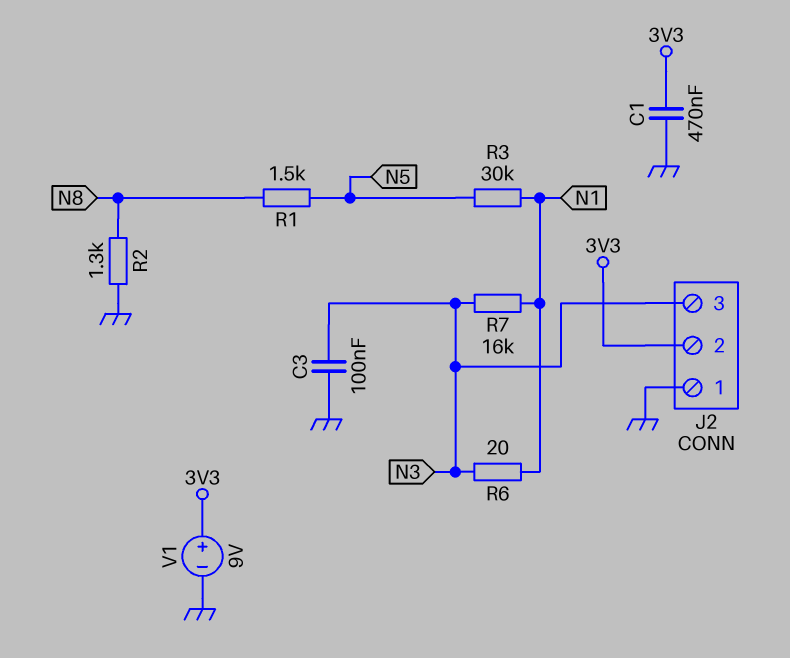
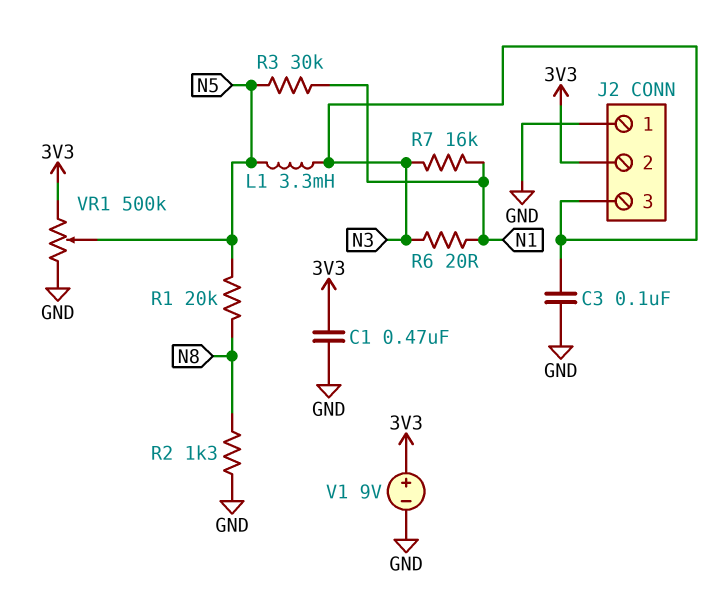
L1: none -> 3.3mH (N3, N5)
R1: 1.5k (N5, N8) -> 20k (N5, N8)
VR1: none -> 500k (3V3, GND, wiper N5)

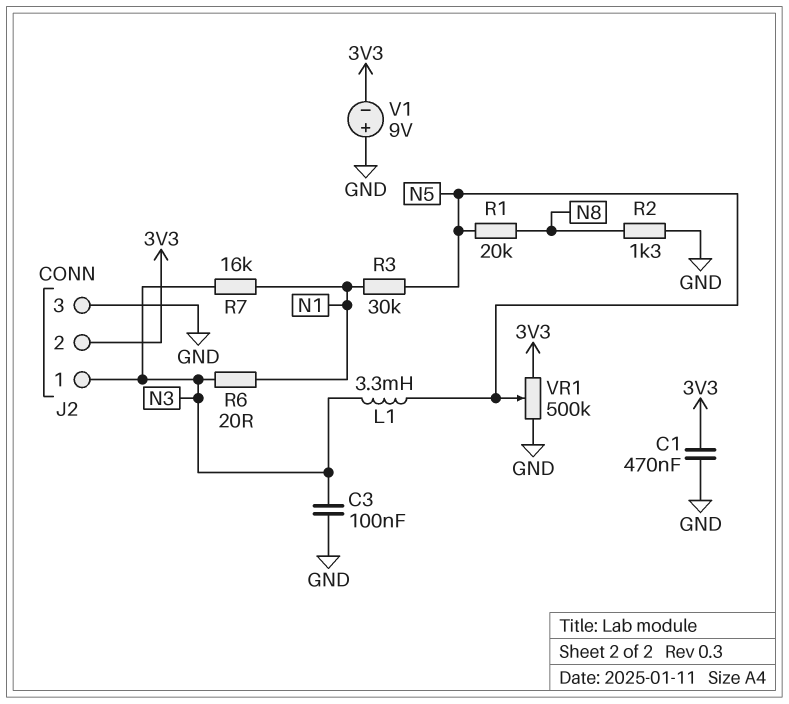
J2 pin 1: GND -> N3
J2 pin 3: N3 -> GND
V1: 9V (plus 3V3, minus GND) -> 9V (plus GND, minus 3V3)

